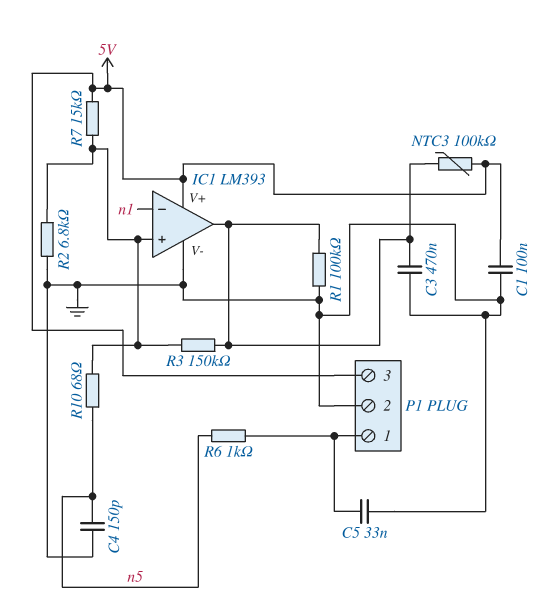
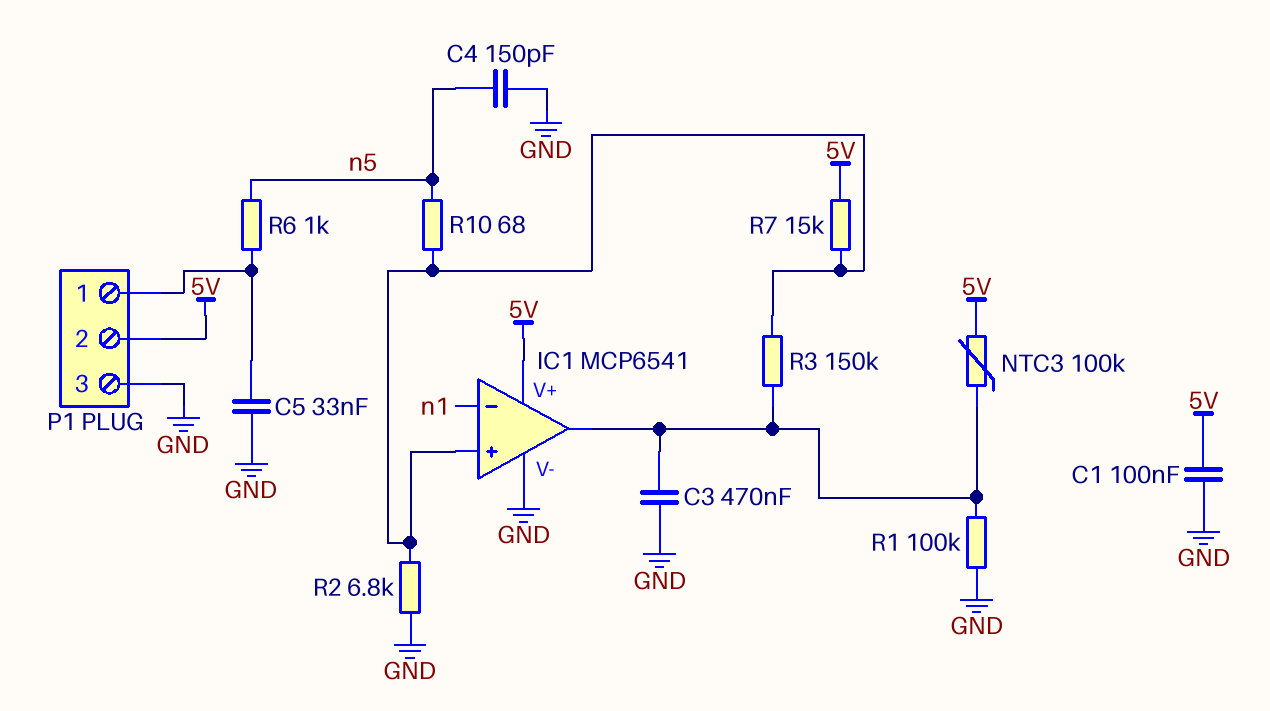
IC1: LM393 -> MCP6541
P1 pin 2: GND -> 5V
P1 pin 3: 5V -> GND

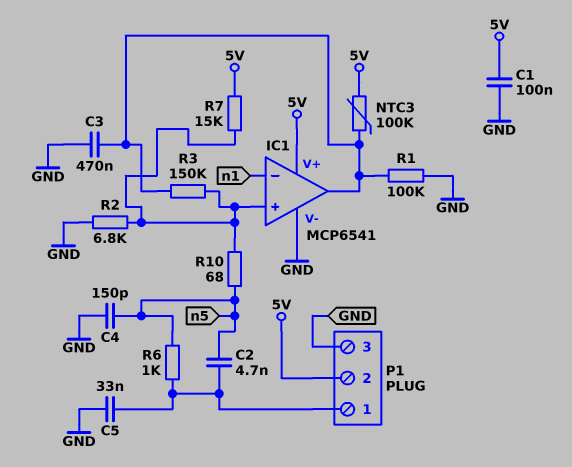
C2: none -> 4.7nF (P1/1, n5)

